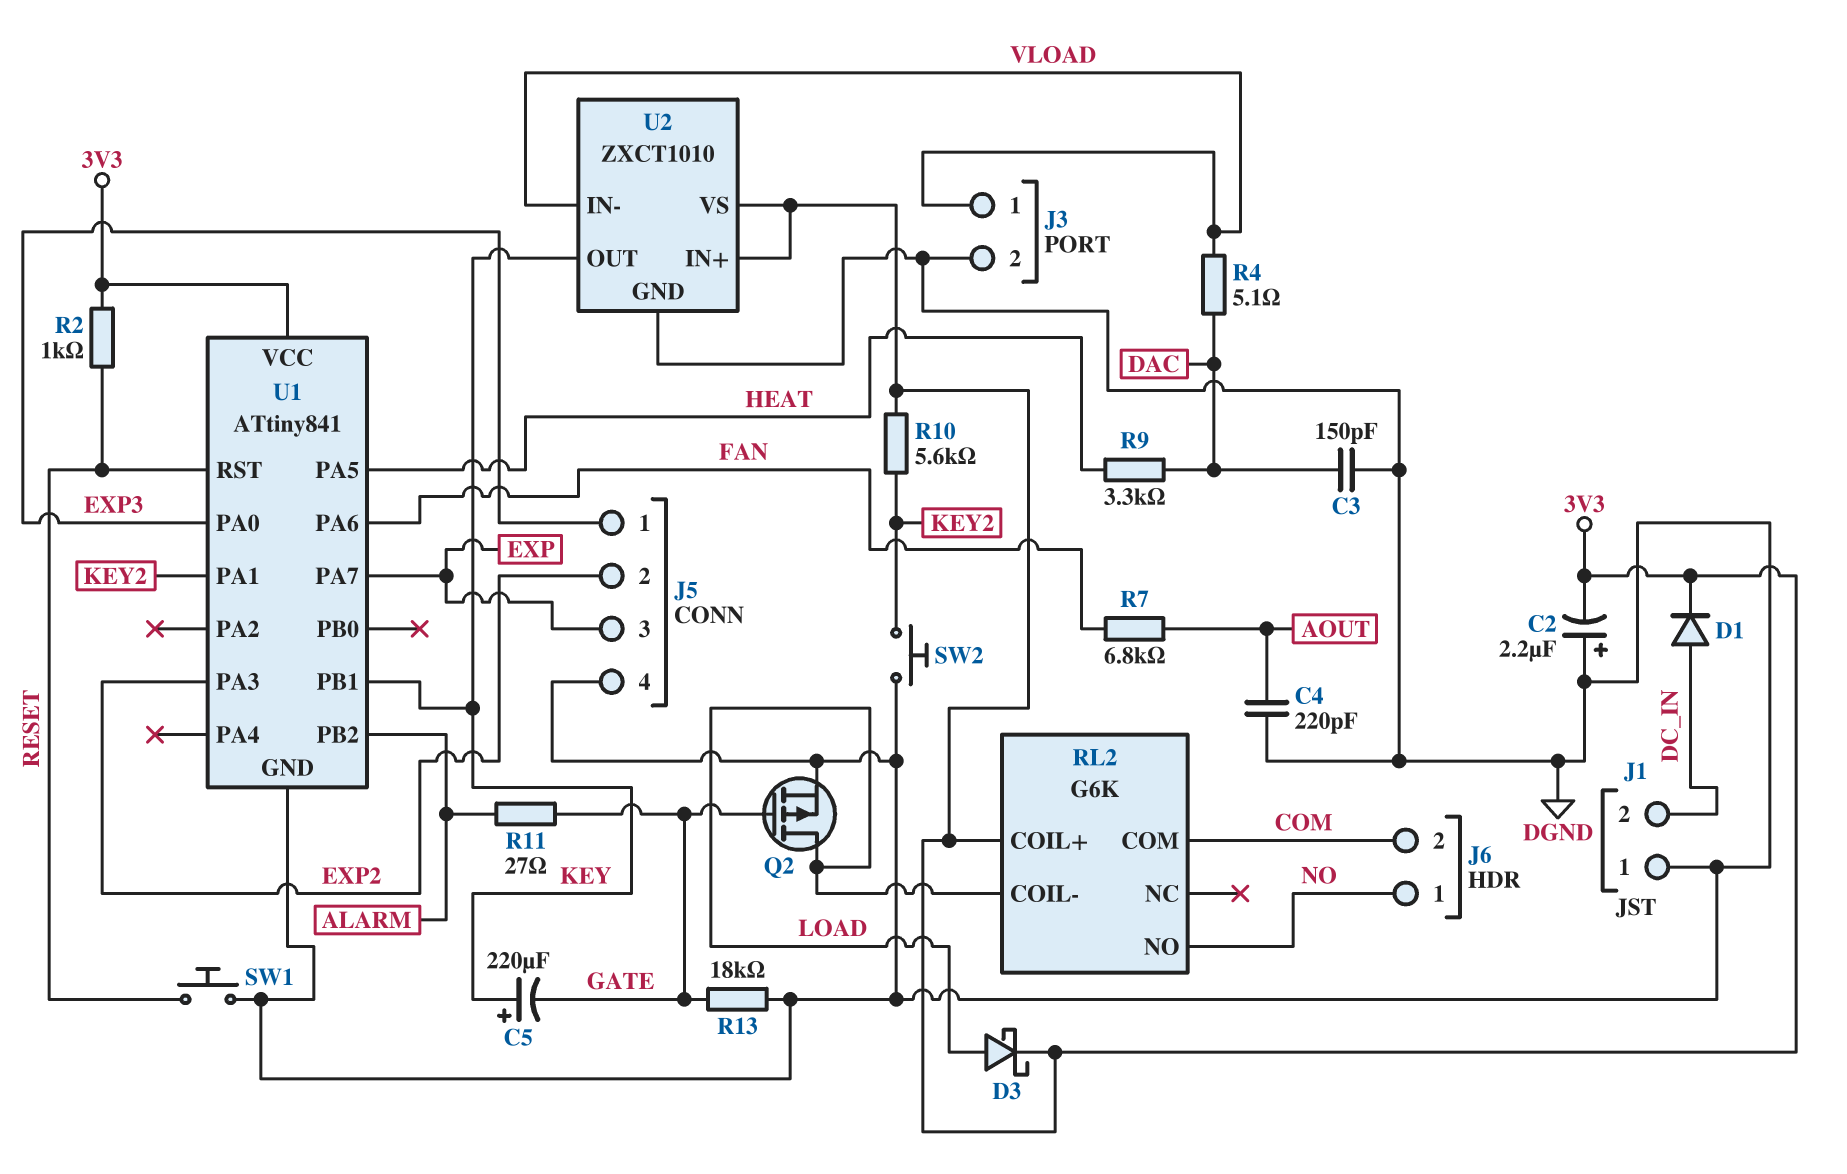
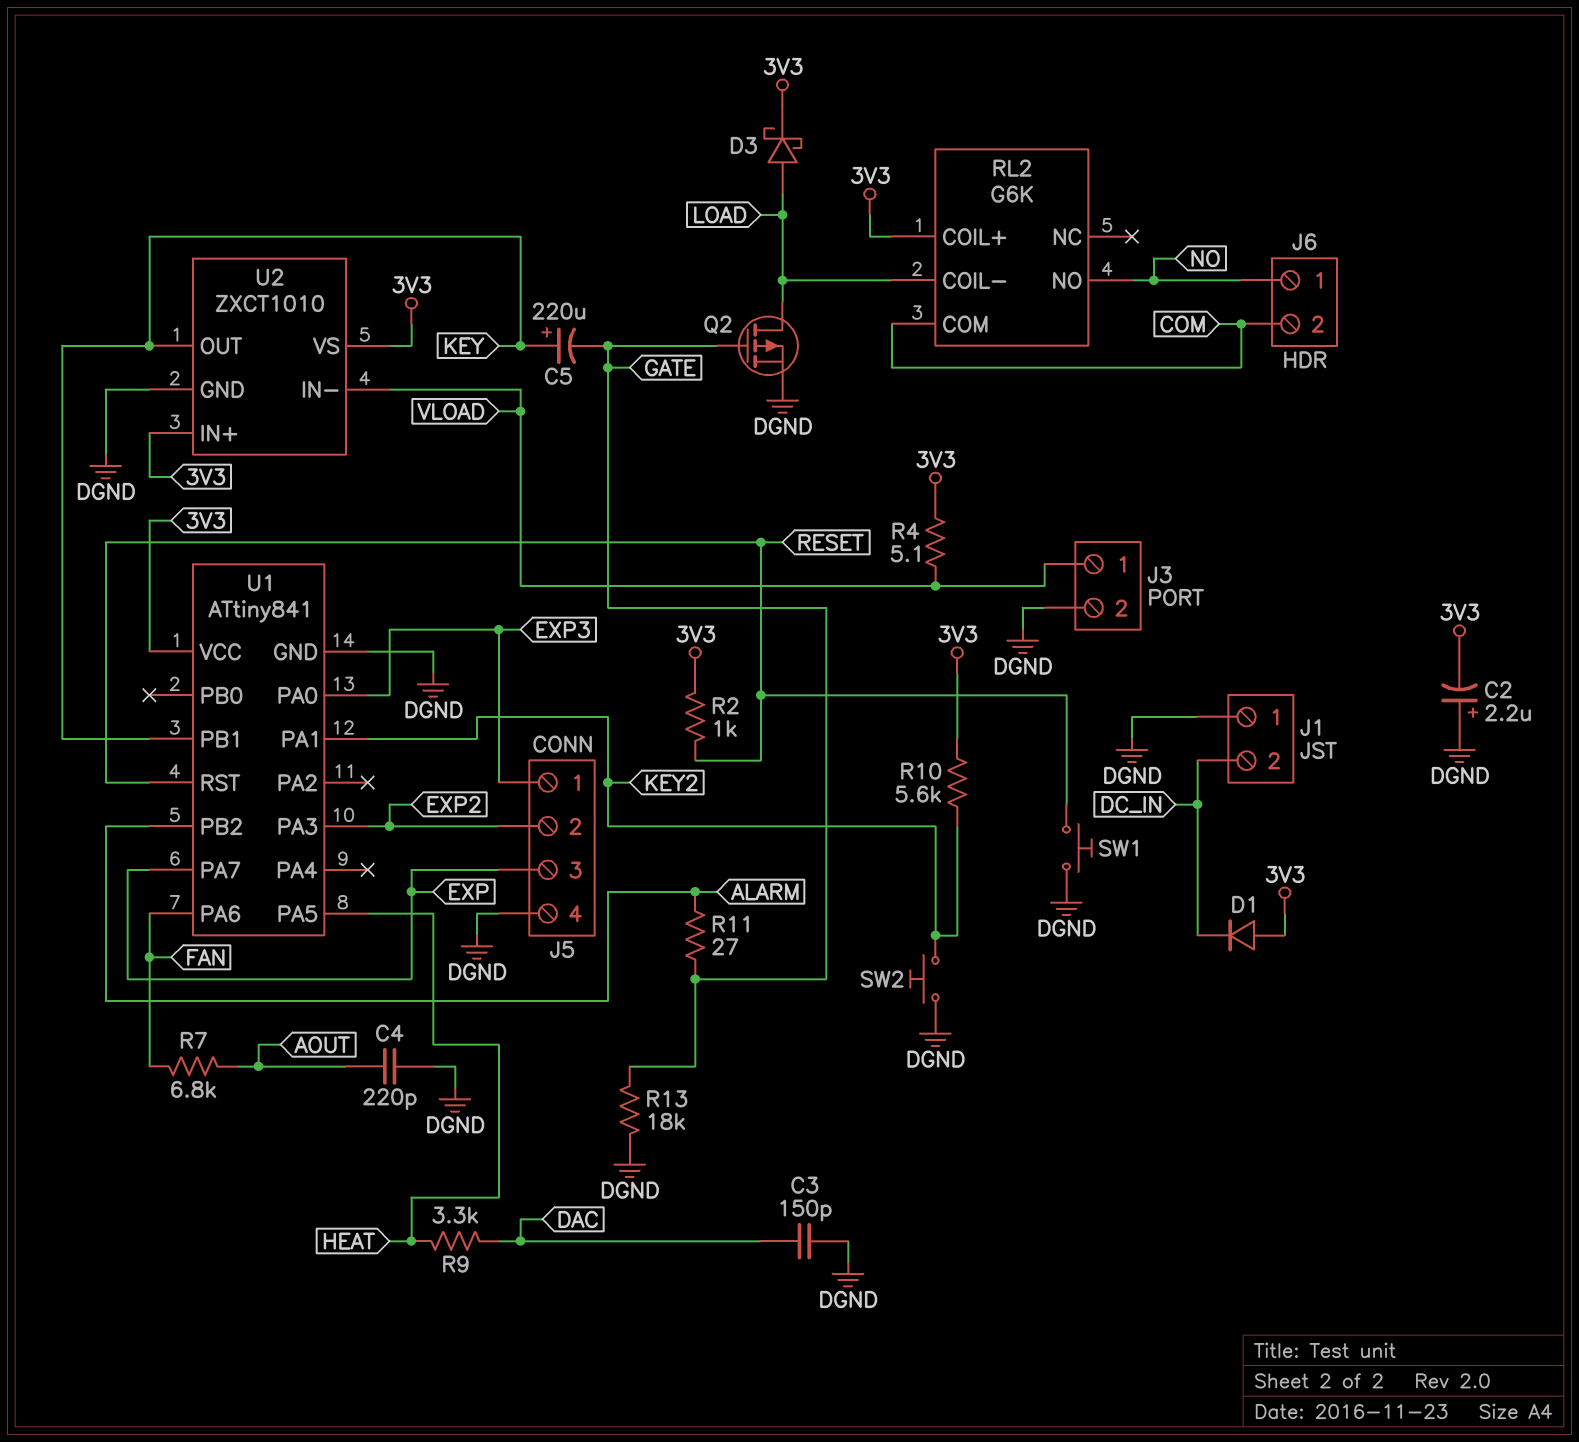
D1: diode (A DC_IN, K 3V3) -> diode (A 3V3, K DC_IN)
R4: 5.1 (DAC, VLOAD) -> 5.1 (3V3, VLOAD)

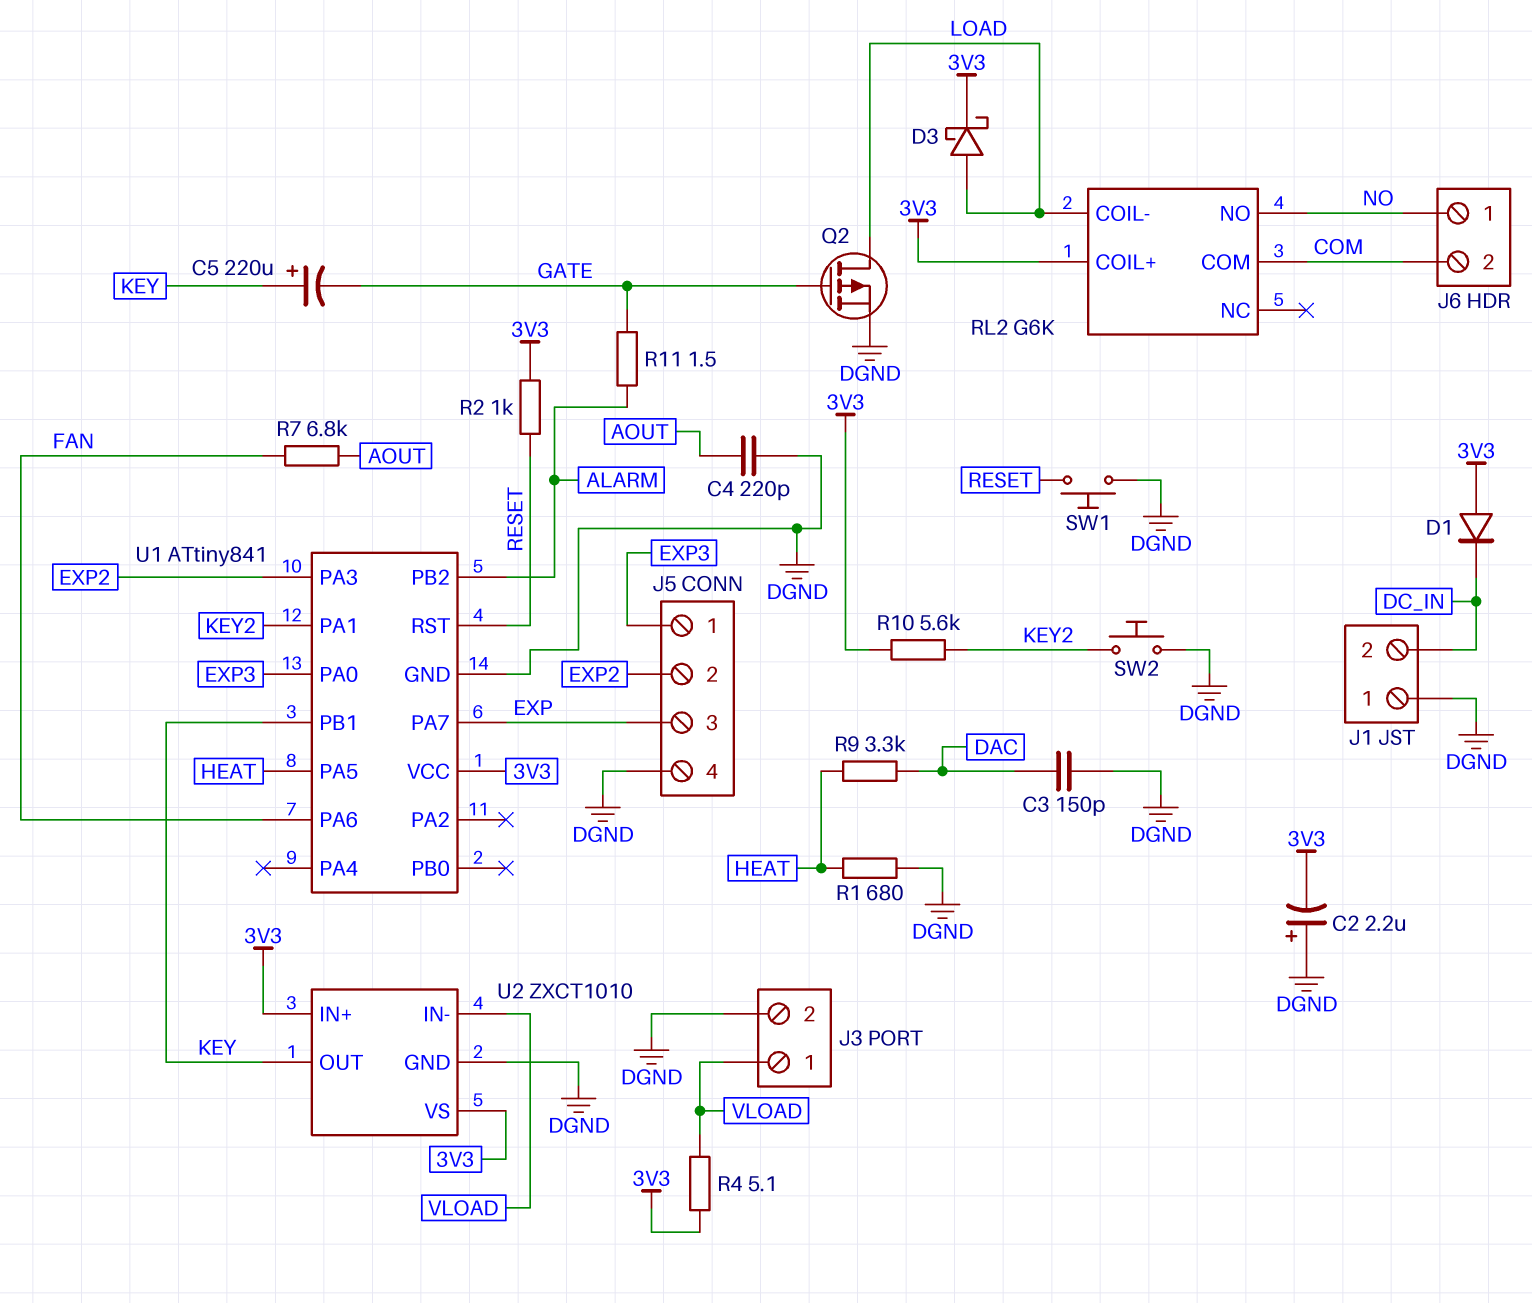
R1: none -> 680 (DGND, HEAT)
R11: 27 (ALARM, GATE) -> 1.5 (ALARM, GATE)
R13: 18k (DGND, GATE) -> none

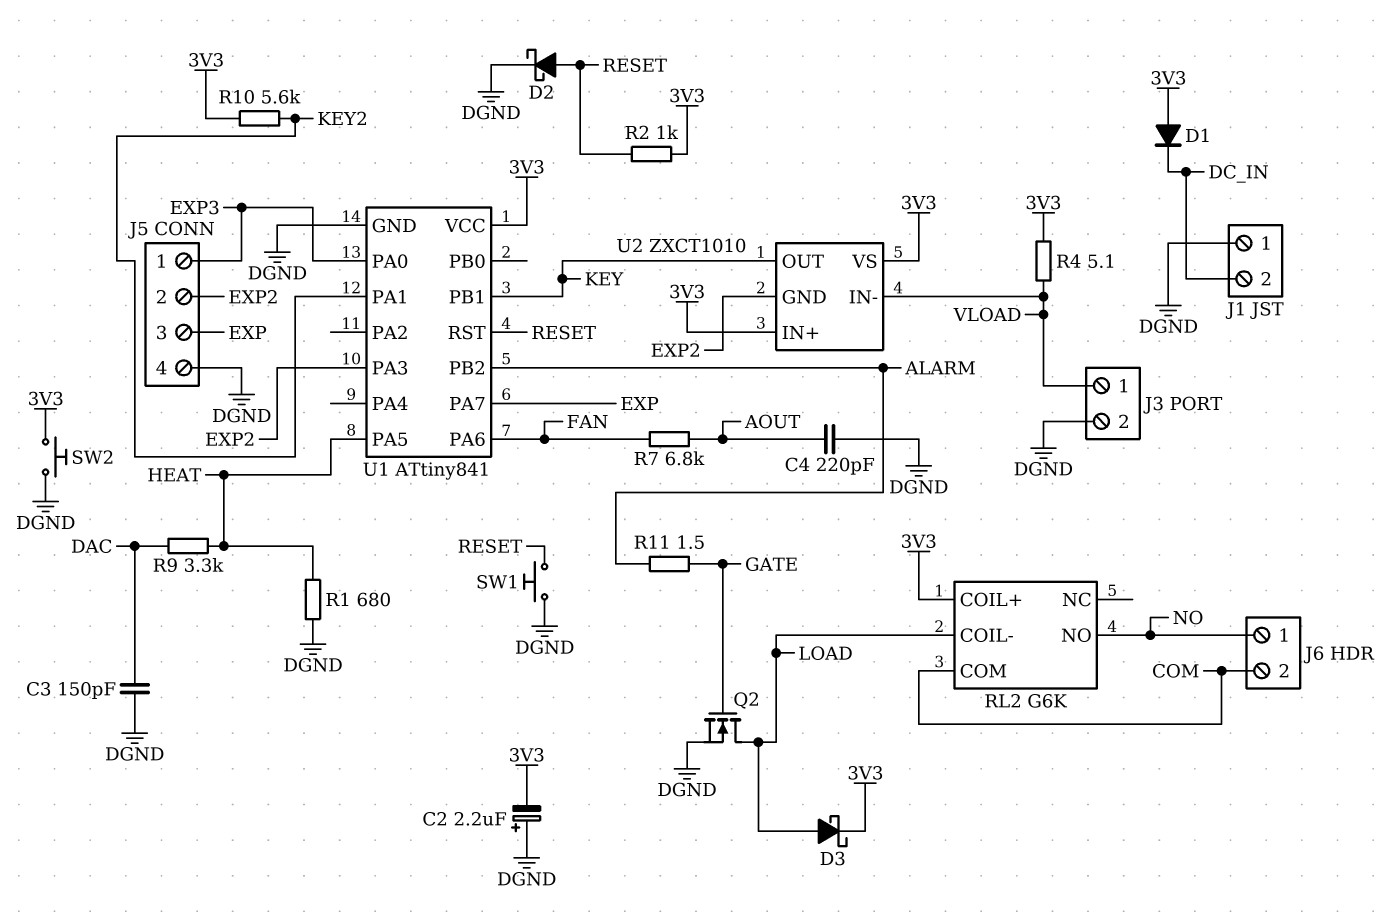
C5: 220uF (plus KEY, minus GATE) -> none
D2: none -> schottky (A RESET, K DGND)
Q2: PMOS (G GATE, D LOAD, S DGND) -> NMOS (G GATE, D LOAD, S DGND)
SW2: button (DGND, KEY2) -> button (3V3, DGND)
U2 pin GND: DGND -> EXP2

